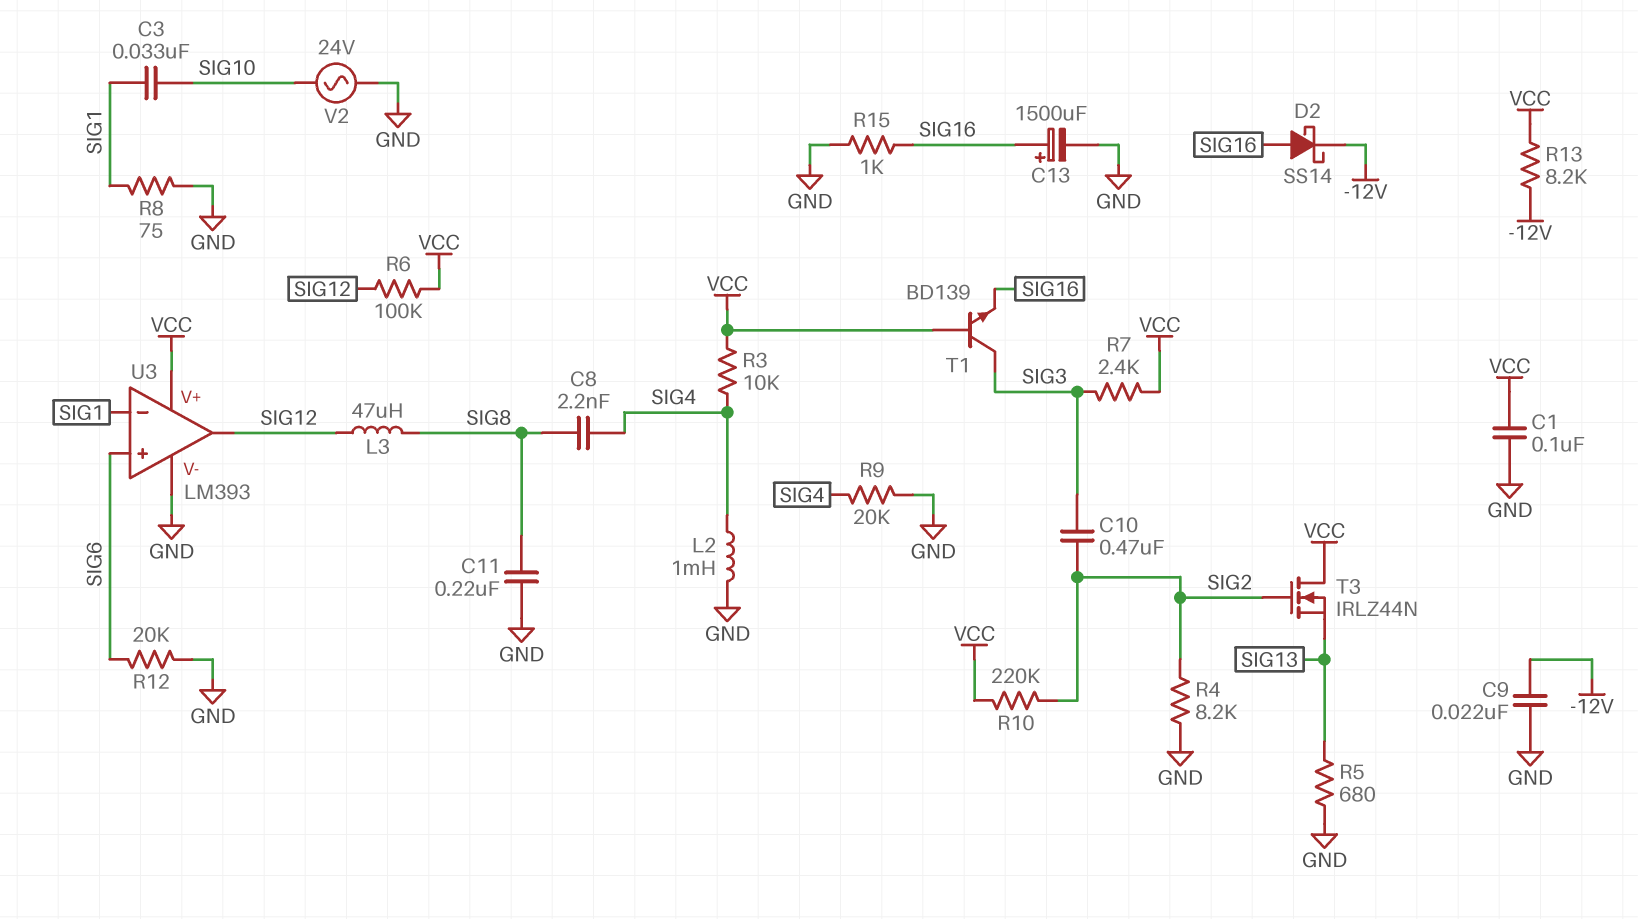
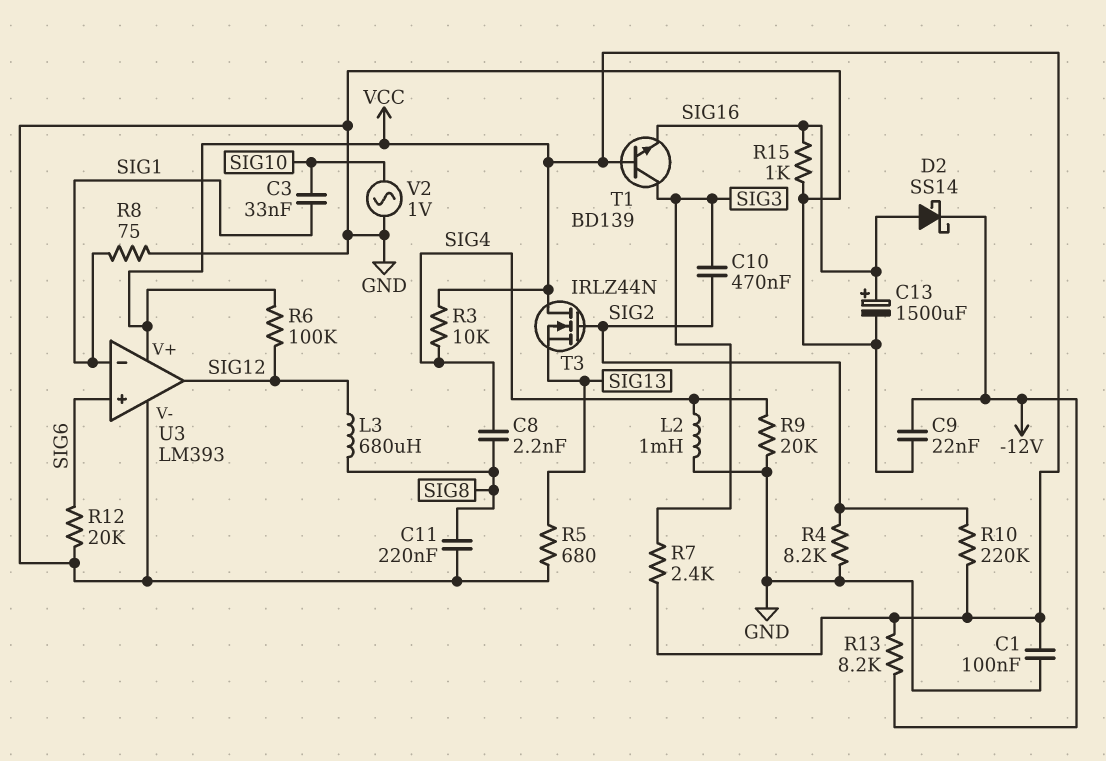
L3: 47uH (SIG8, SIG12) -> 680uH (SIG8, SIG12)
V2: AC 24V (GND, SIG10) -> AC 1V (GND, SIG10)

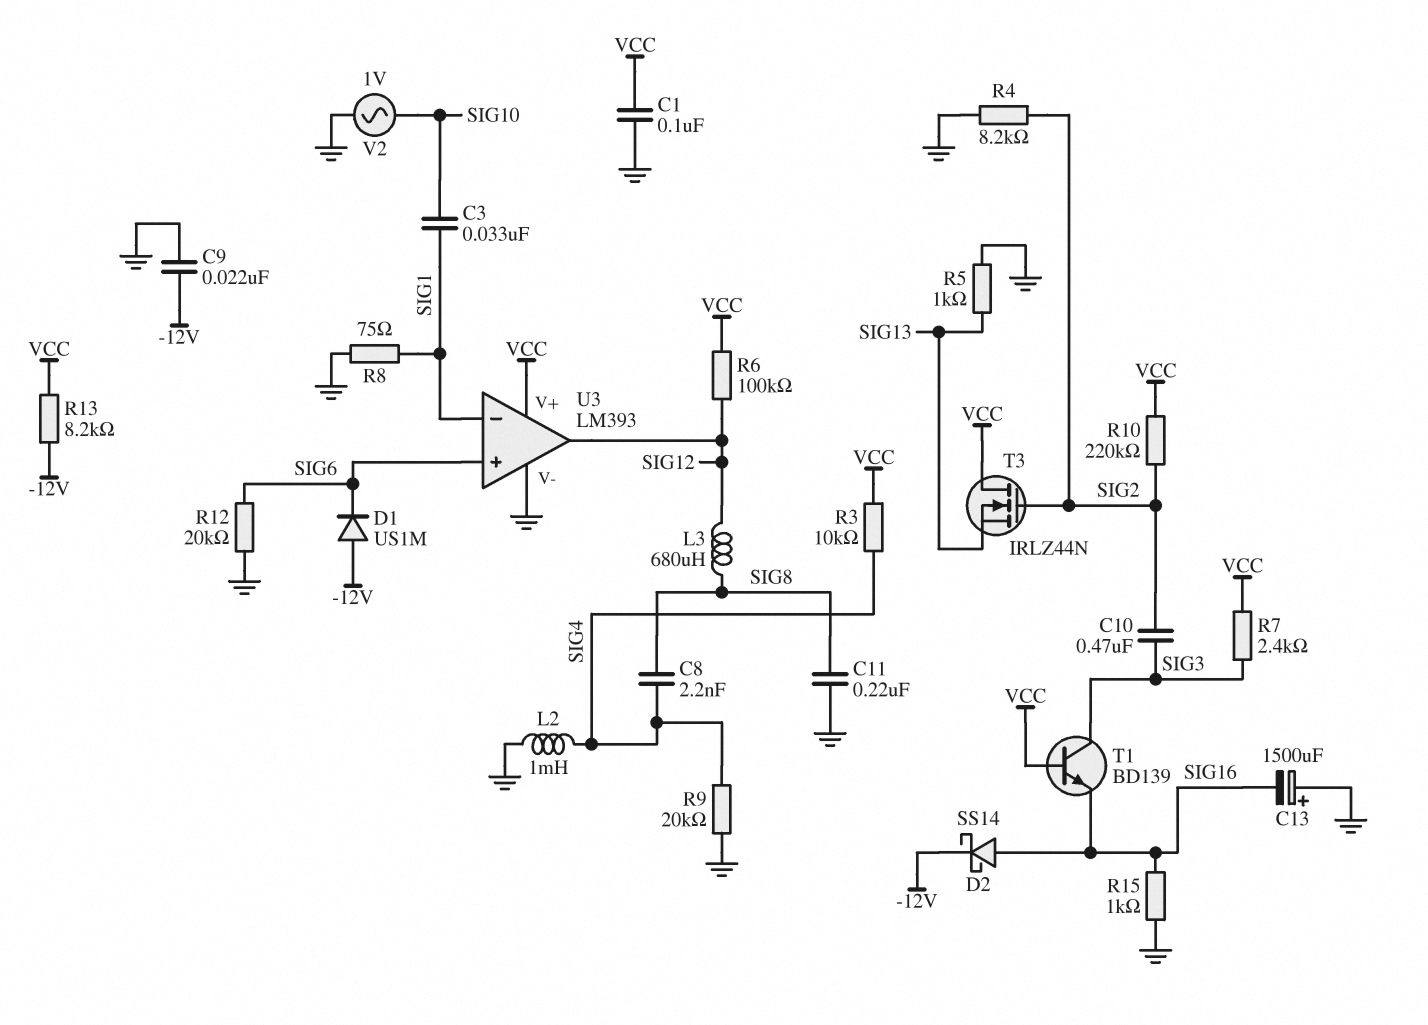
C13: 1500uF (plus SIG16, minus GND) -> 1500uF (plus GND, minus SIG16)
D1: none -> diode US1M (A -12V, K SIG6)
R5: 680 (GND, SIG13) -> 1k (GND, SIG13)

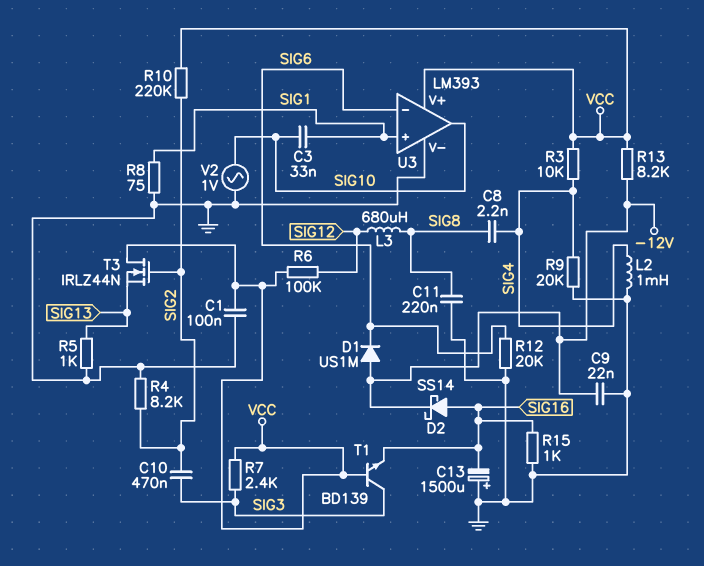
U3 pin in+: SIG6 -> SIG1
U3 pin in-: SIG1 -> SIG6
U3 pin out: SIG12 -> SIG10

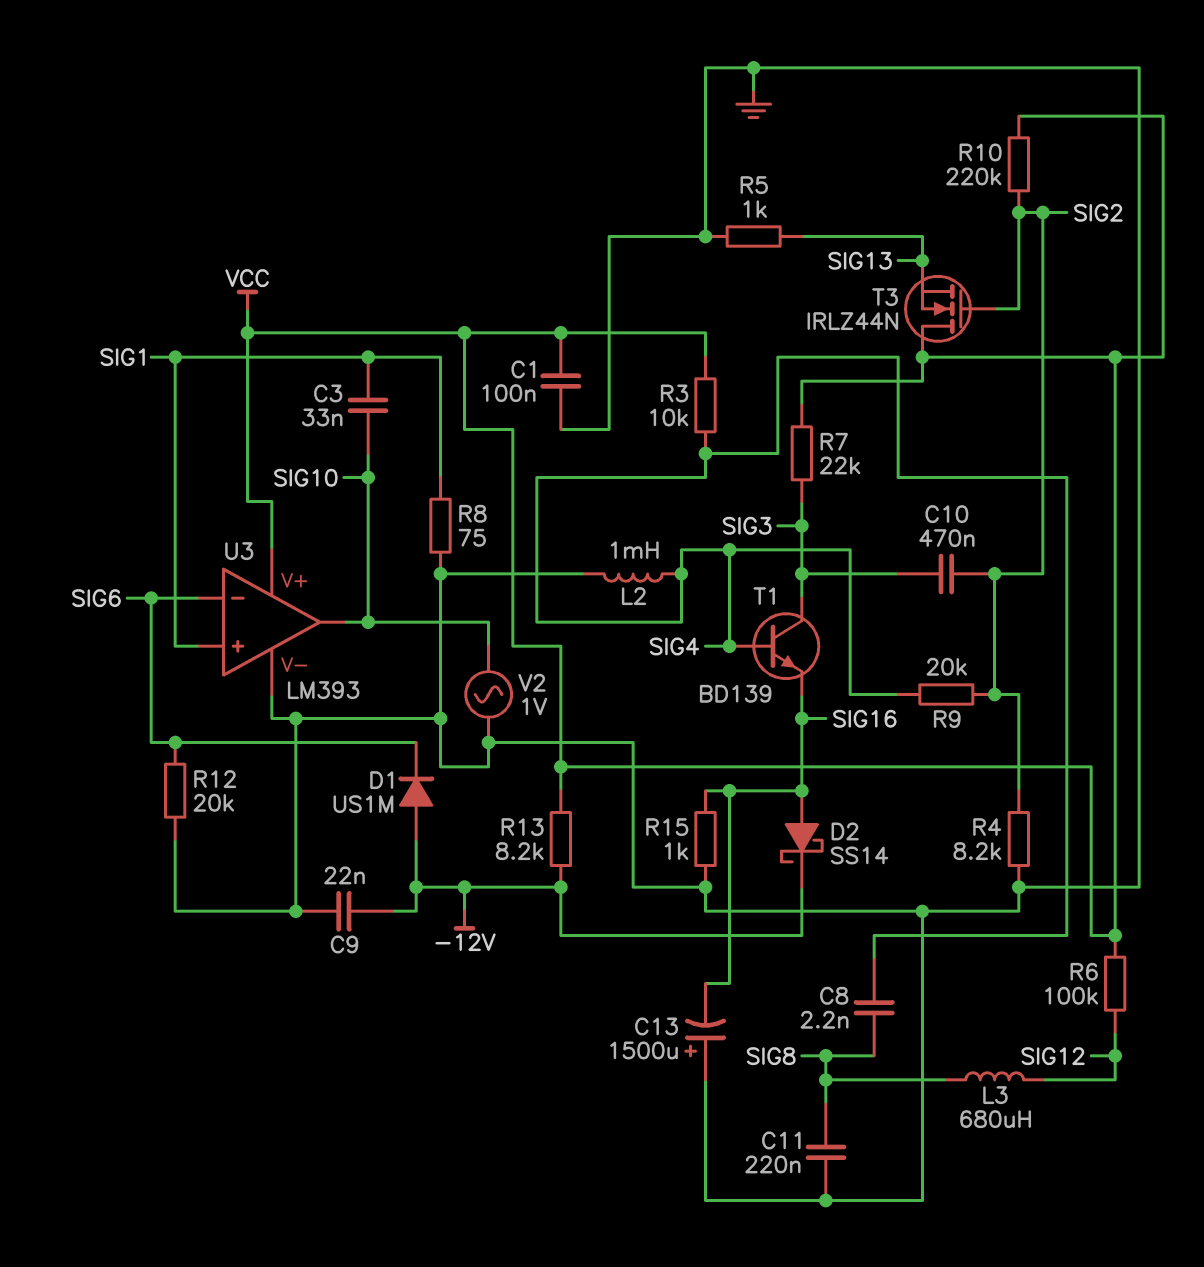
R7: 2.4k (SIG3, VCC) -> 22k (SIG3, VCC)
R9: 20k (GND, SIG4) -> 20k (SIG2, SIG4)
T1: NPN BD139 (B VCC, C SIG3, E SIG16) -> NPN BD139 (B SIG4, C SIG3, E SIG16)

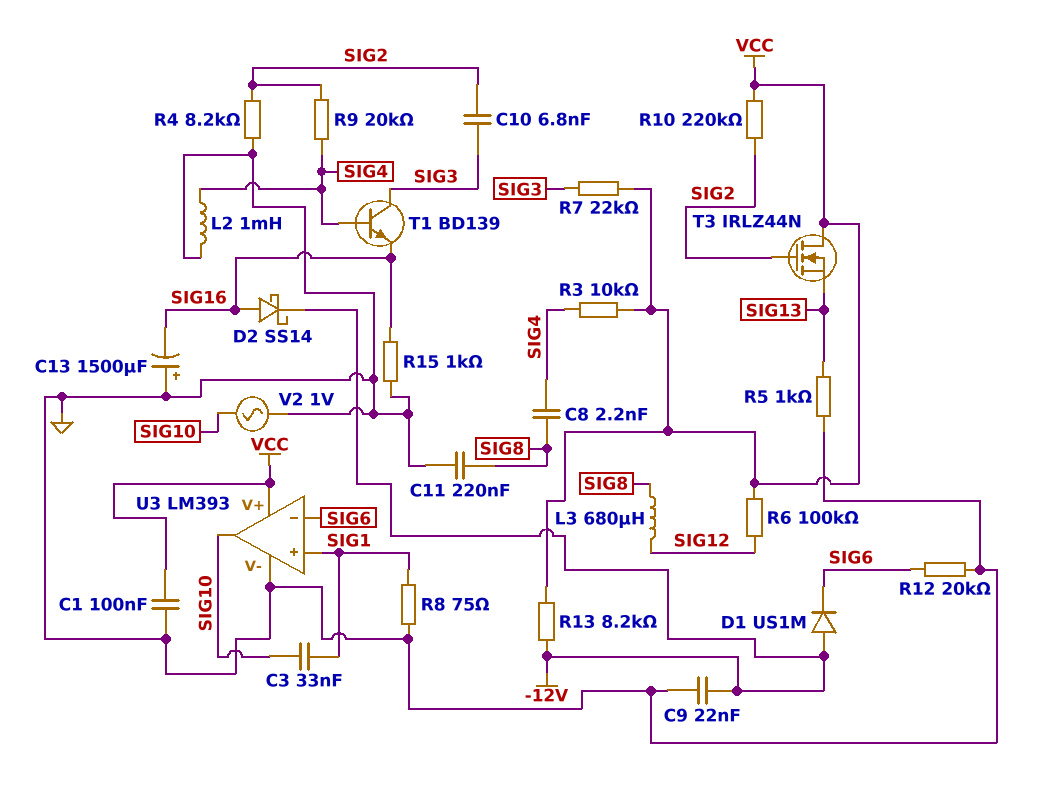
C10: 470nF (SIG2, SIG3) -> 6.8nF (SIG2, SIG3)

